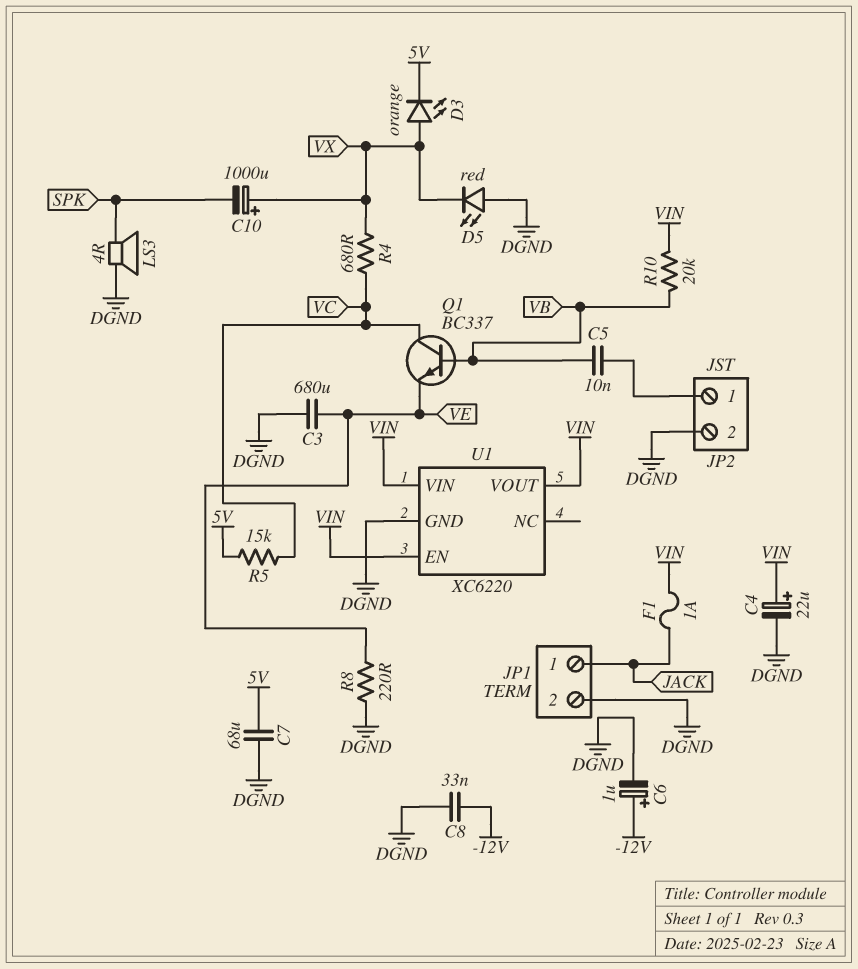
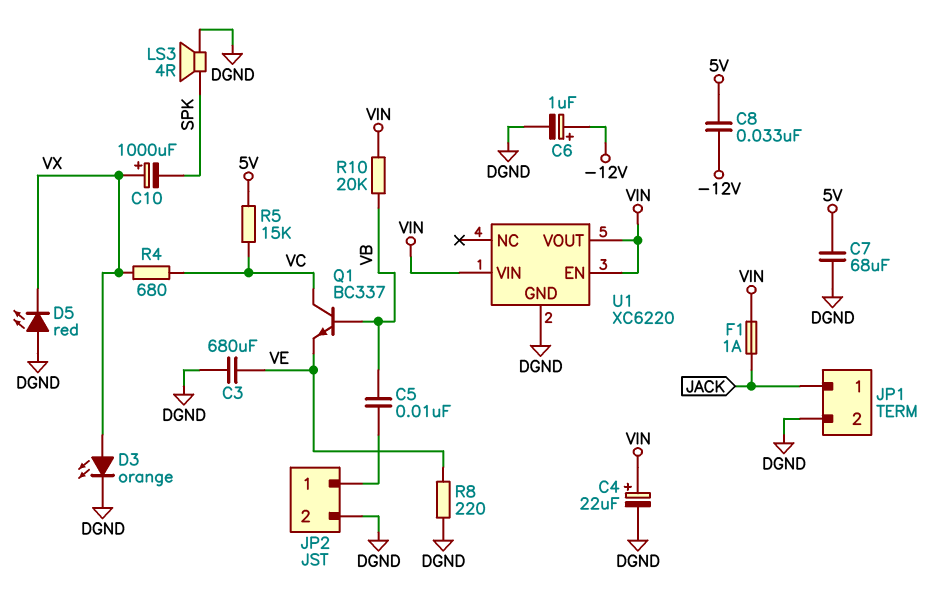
C8: 33nF (-12V, DGND) -> 33nF (-12V, 5V)
D3: LED orange (A VX, K 5V) -> LED orange (A VX, K DGND)

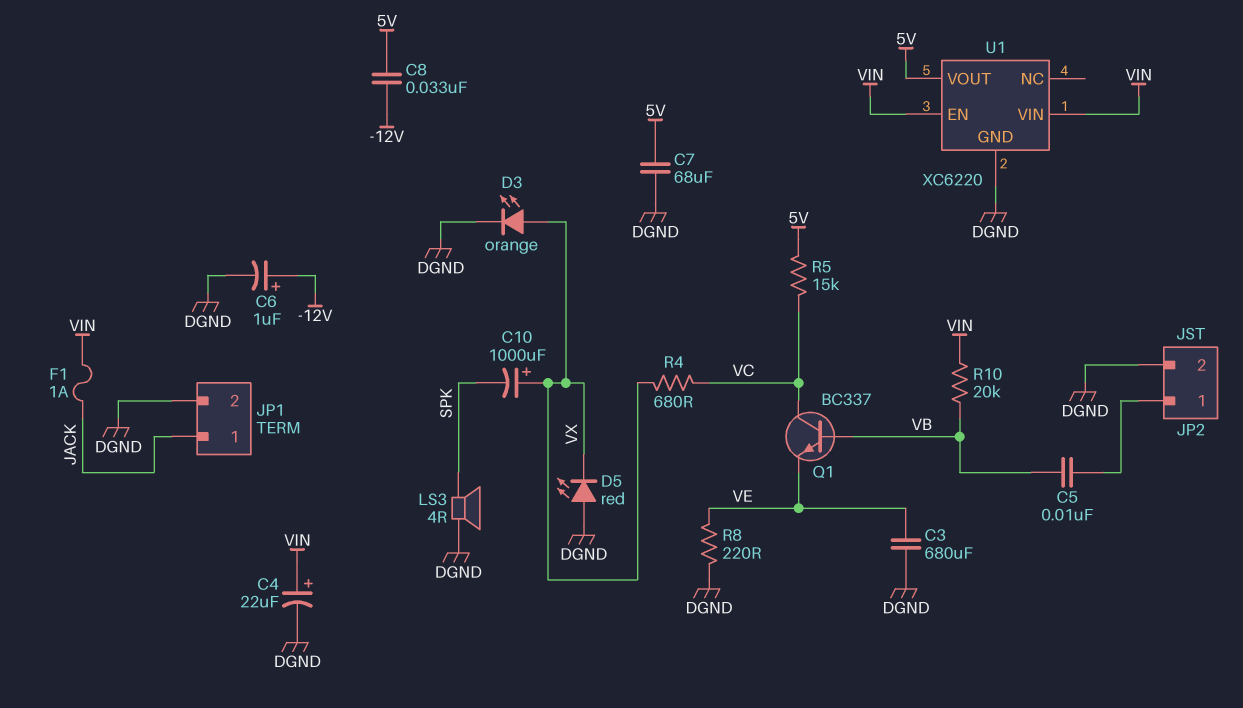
U1 pin VOUT: VIN -> 5V

